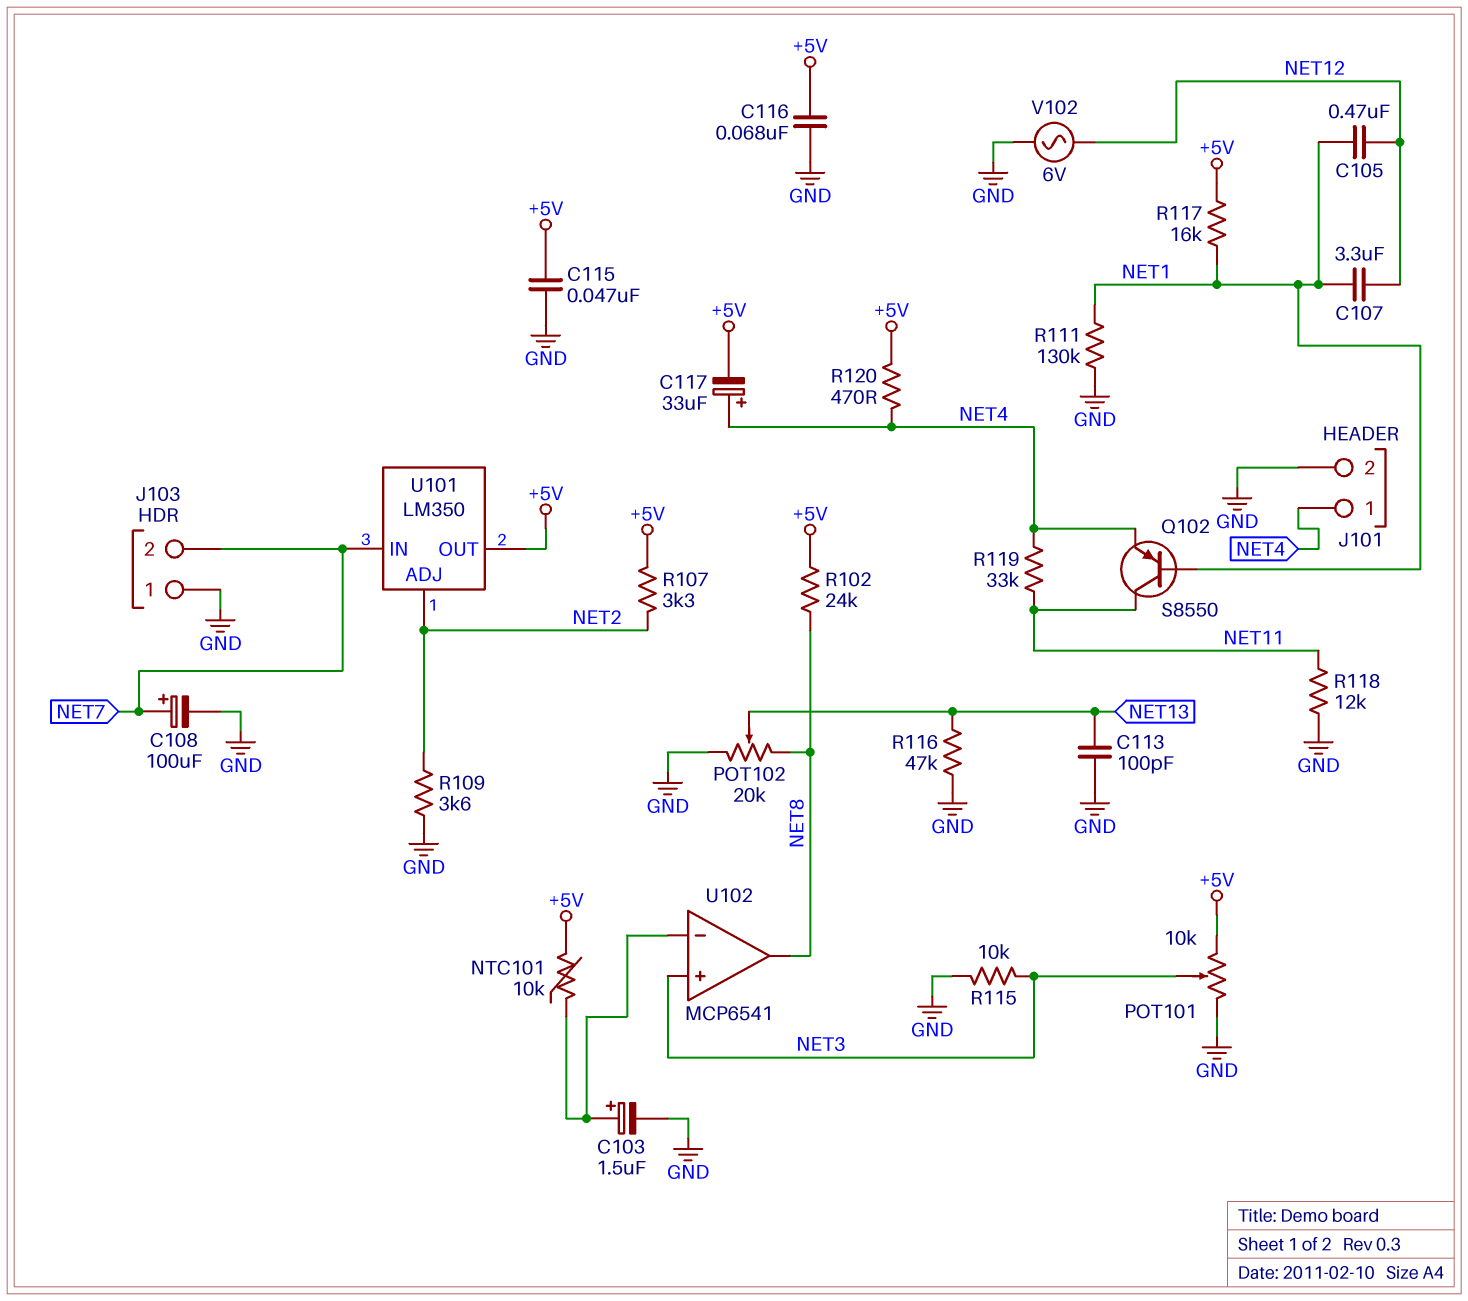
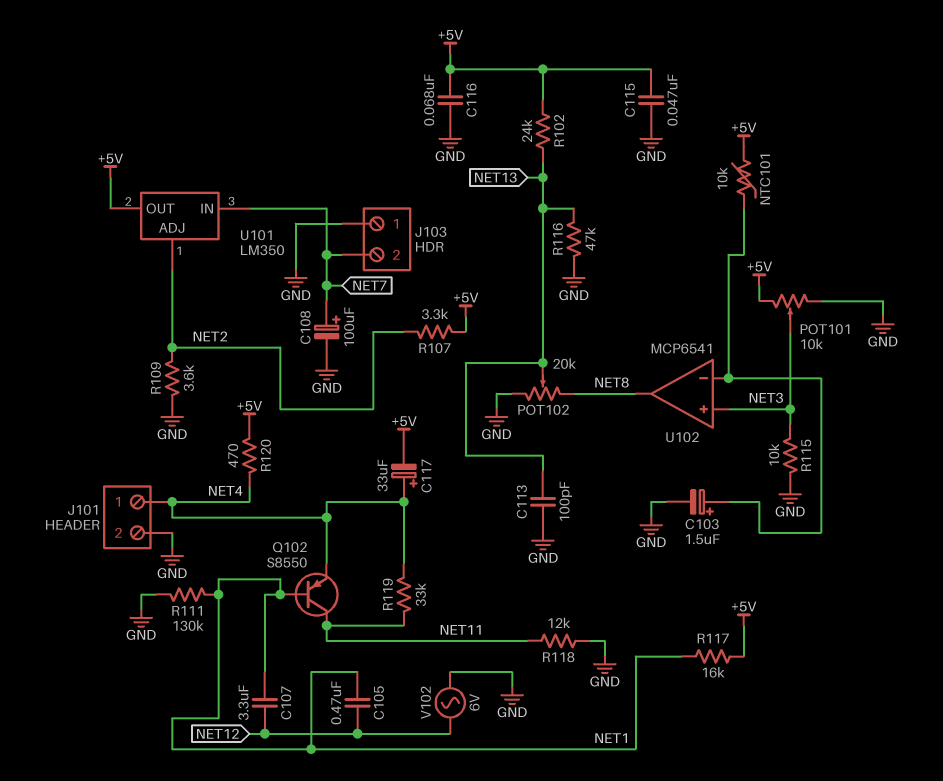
R102: 24k (+5V, NET8) -> 24k (+5V, NET13)

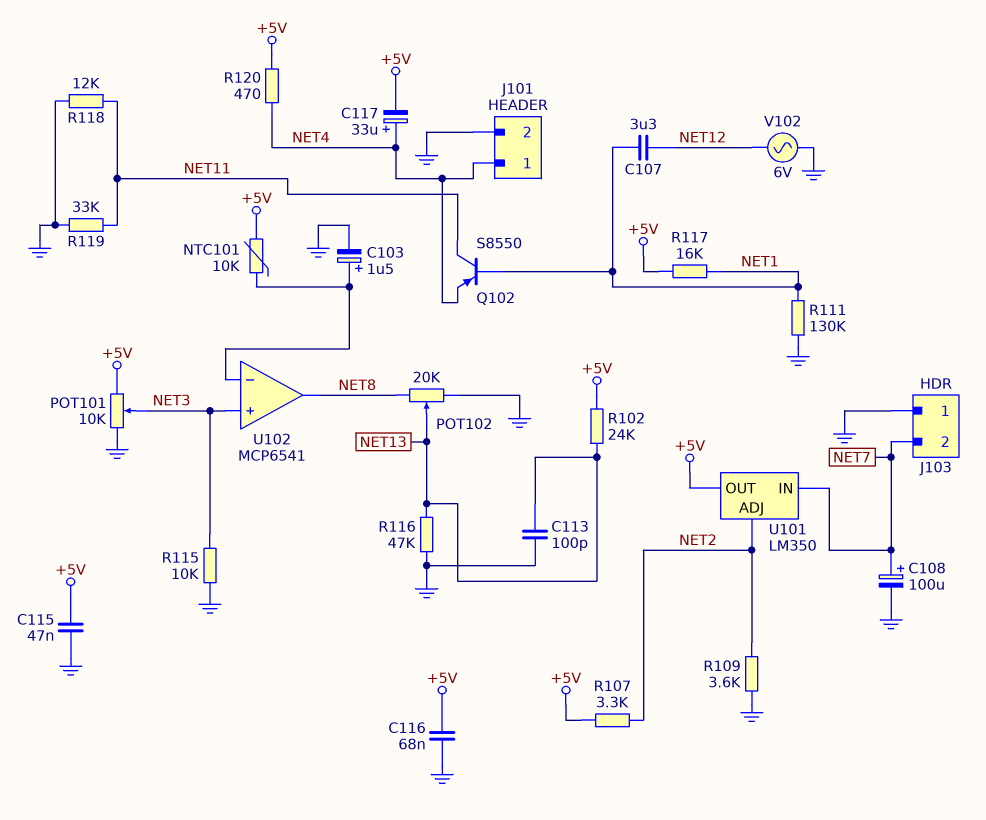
C105: 470nF (NET1, NET12) -> none
R119: 33k (NET4, NET11) -> 33k (GND, NET11)

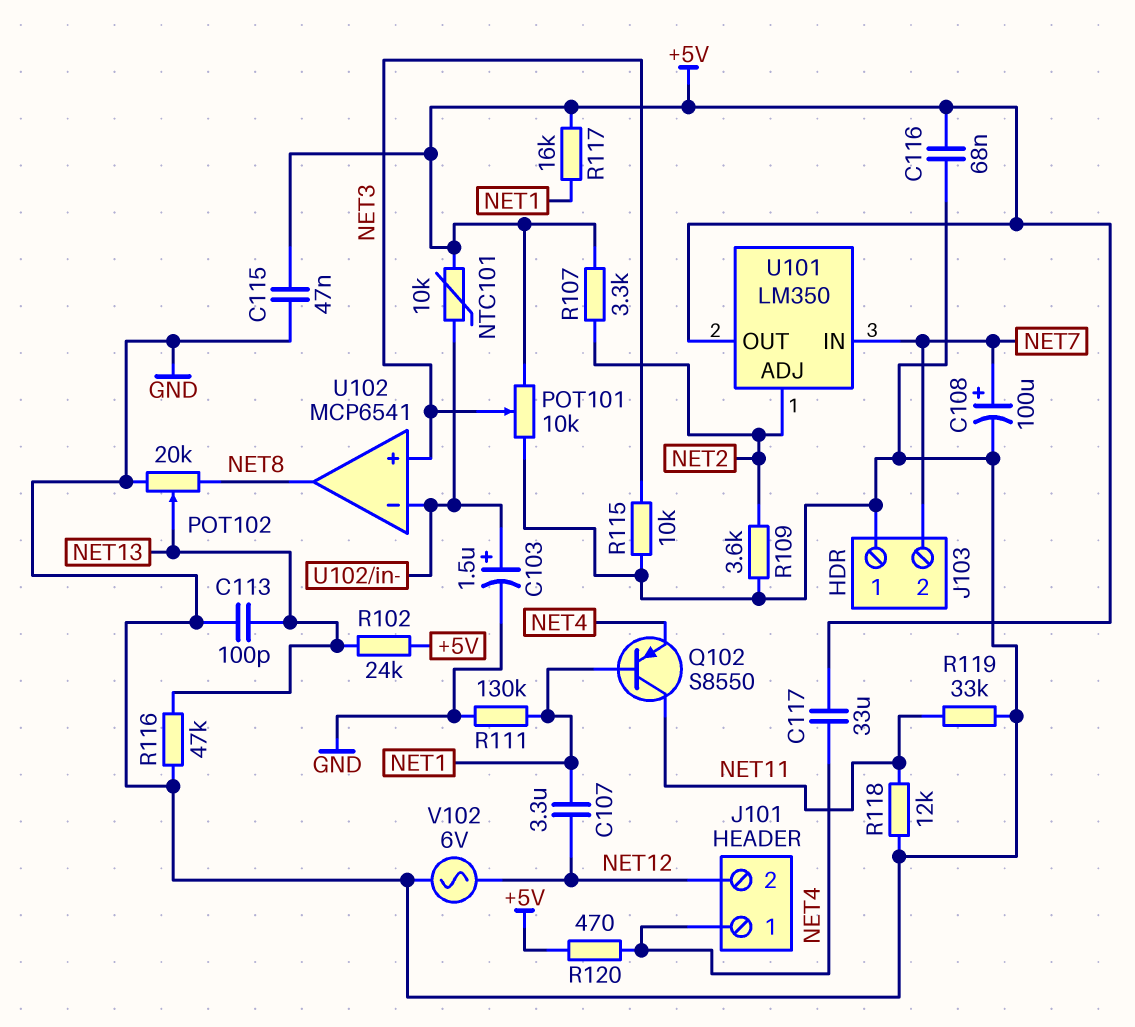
C117: 33uF (plus NET4, minus +5V) -> 33uF (+5V, NET4)
J101 pin 2: GND -> NET12

